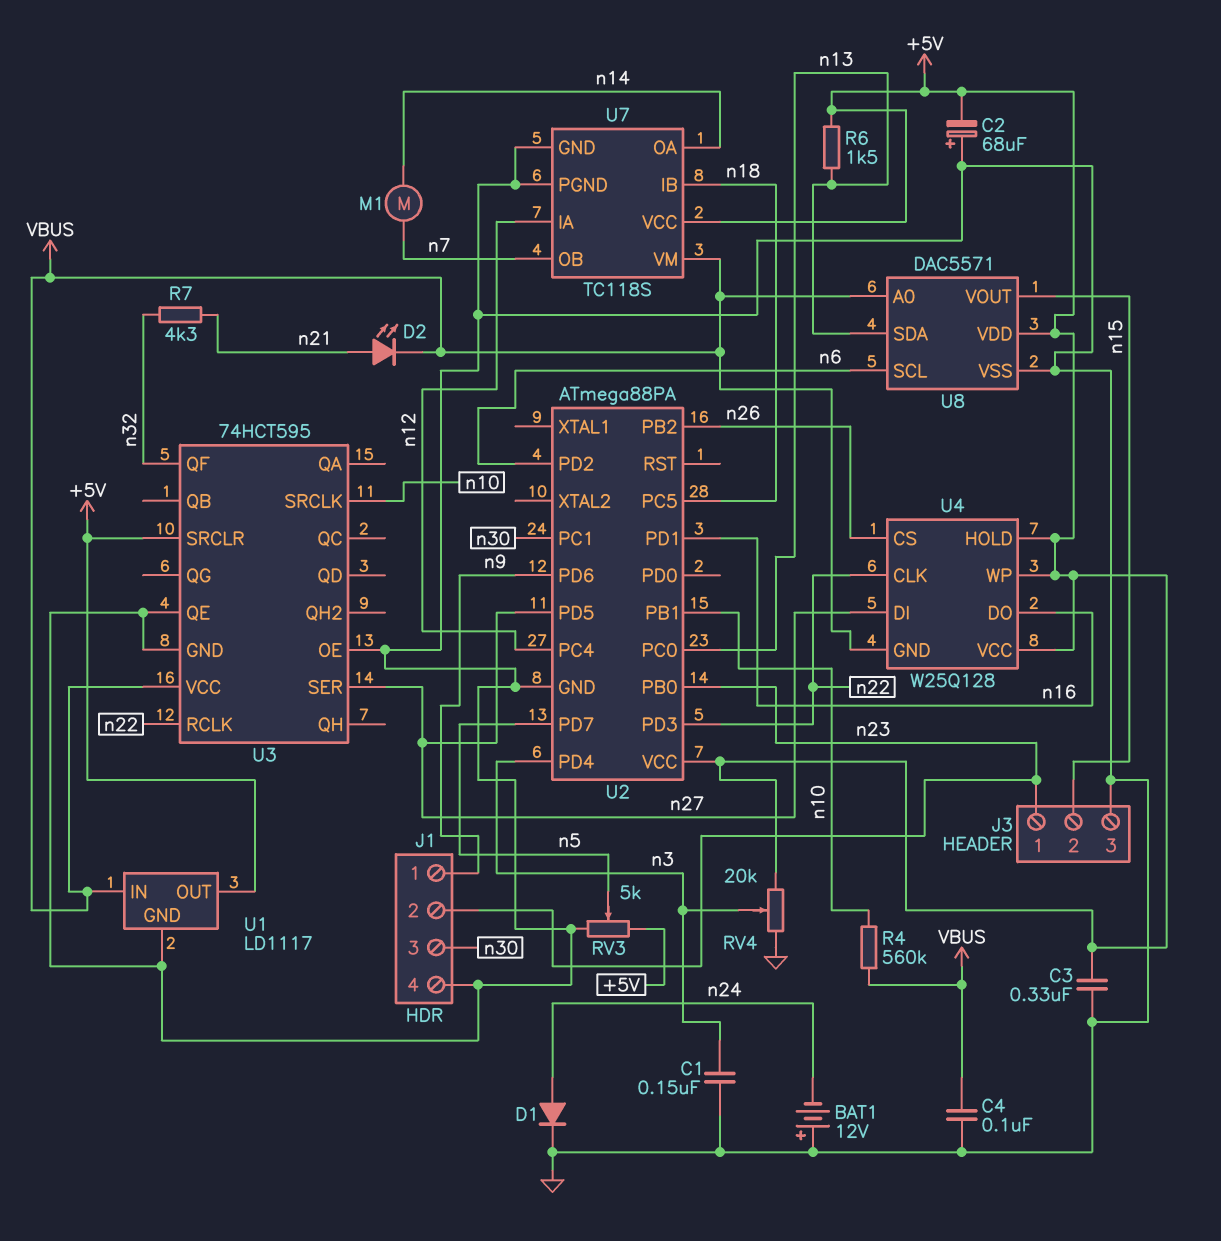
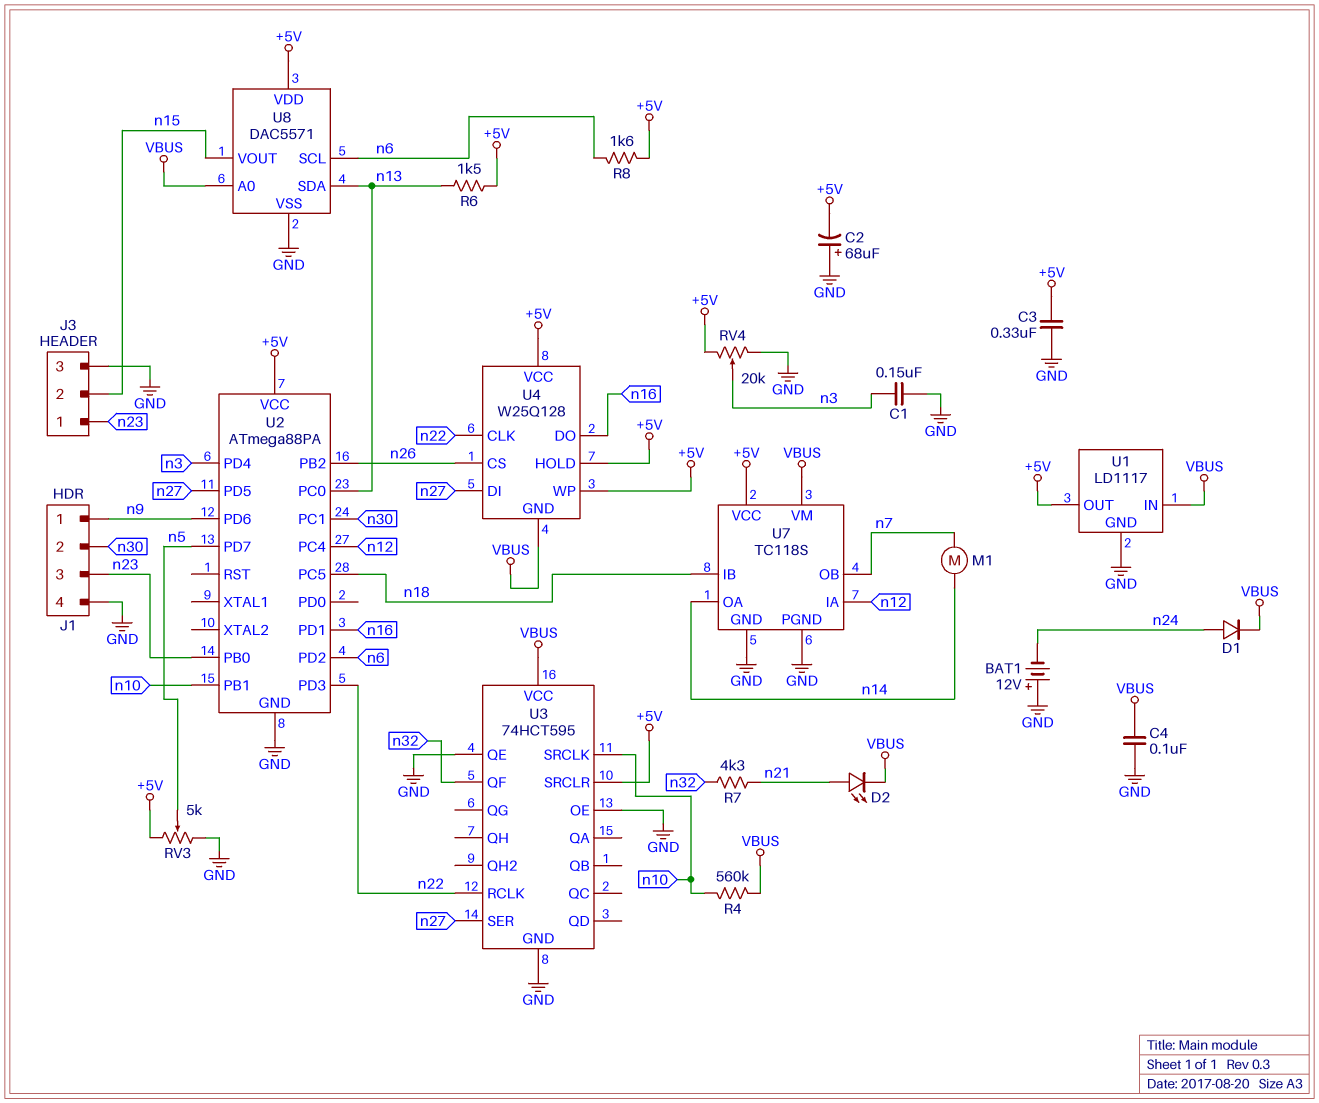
D1: diode (A n24, K GND) -> diode (A n24, K VBUS)
J1 pin 2: n23 -> n30
J1 pin 3: n30 -> n23
R8: none -> 1.6k (+5V, n6)

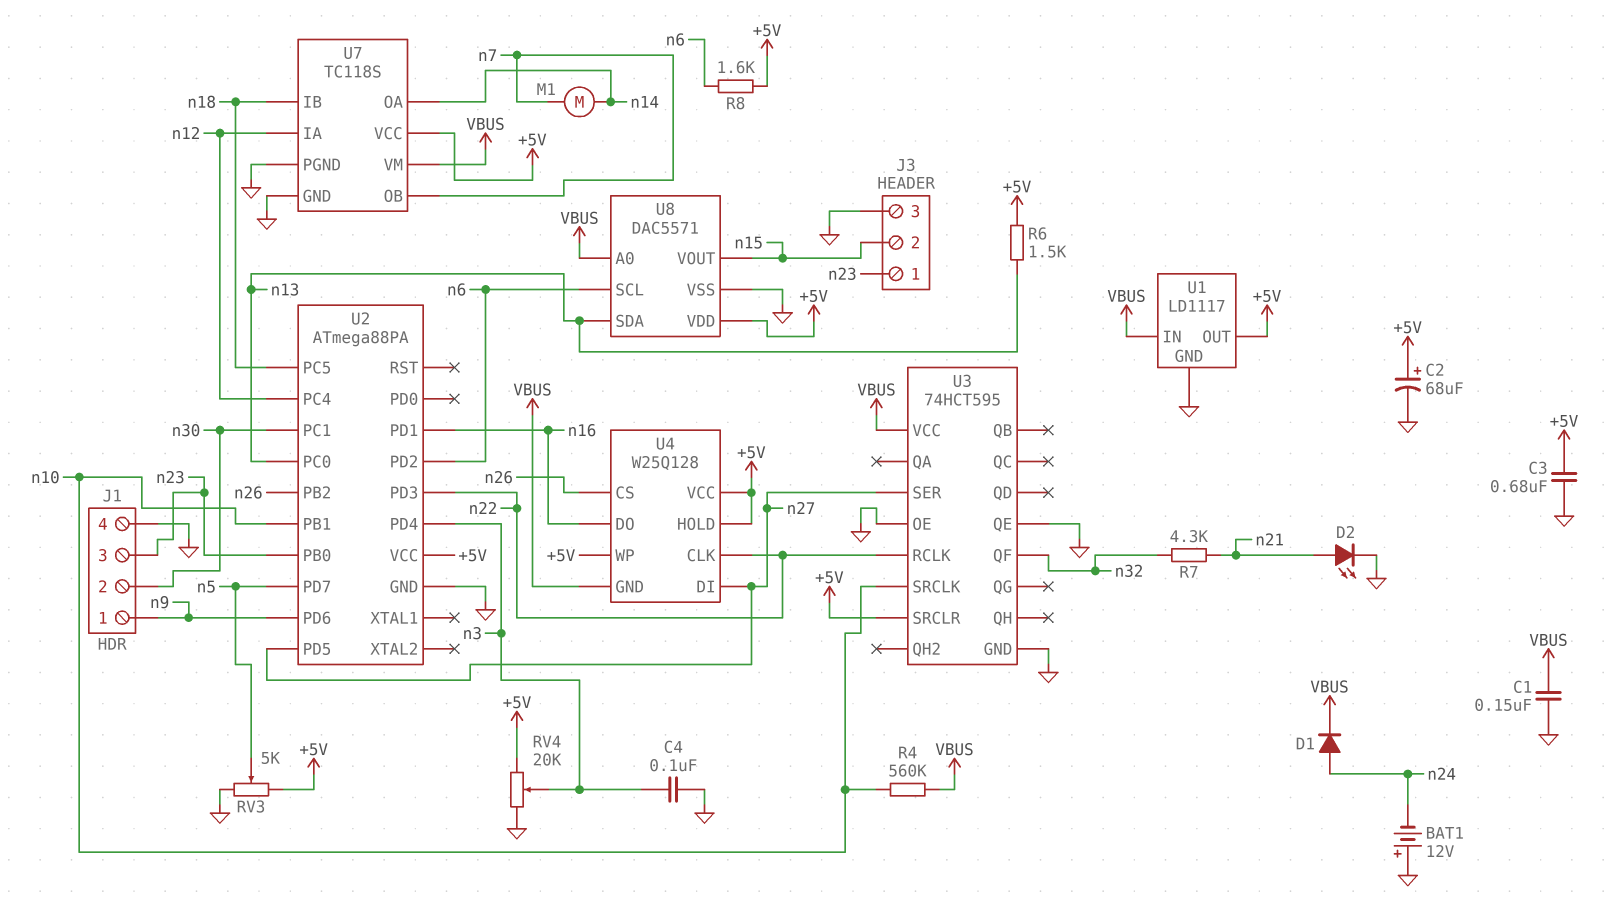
C1: 150nF (GND, n3) -> 150nF (GND, VBUS)
C2: 68uF (plus GND, minus +5V) -> 68uF (plus +5V, minus GND)
C3: 330nF (+5V, GND) -> 680nF (+5V, GND)
C4: 100nF (GND, VBUS) -> 100nF (GND, n3)
D2: LED (A n21, K VBUS) -> LED (A n21, K GND)

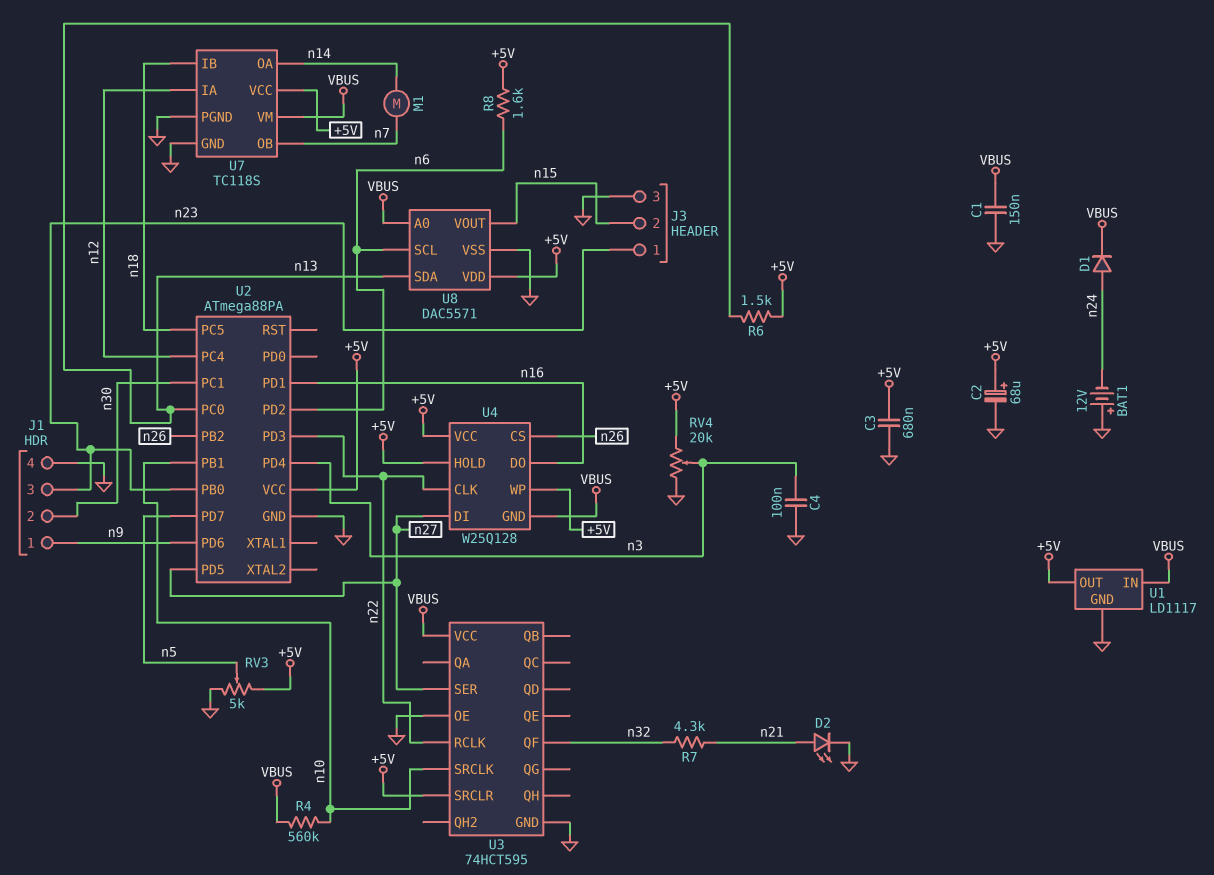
U3 pin QE: GND -> none

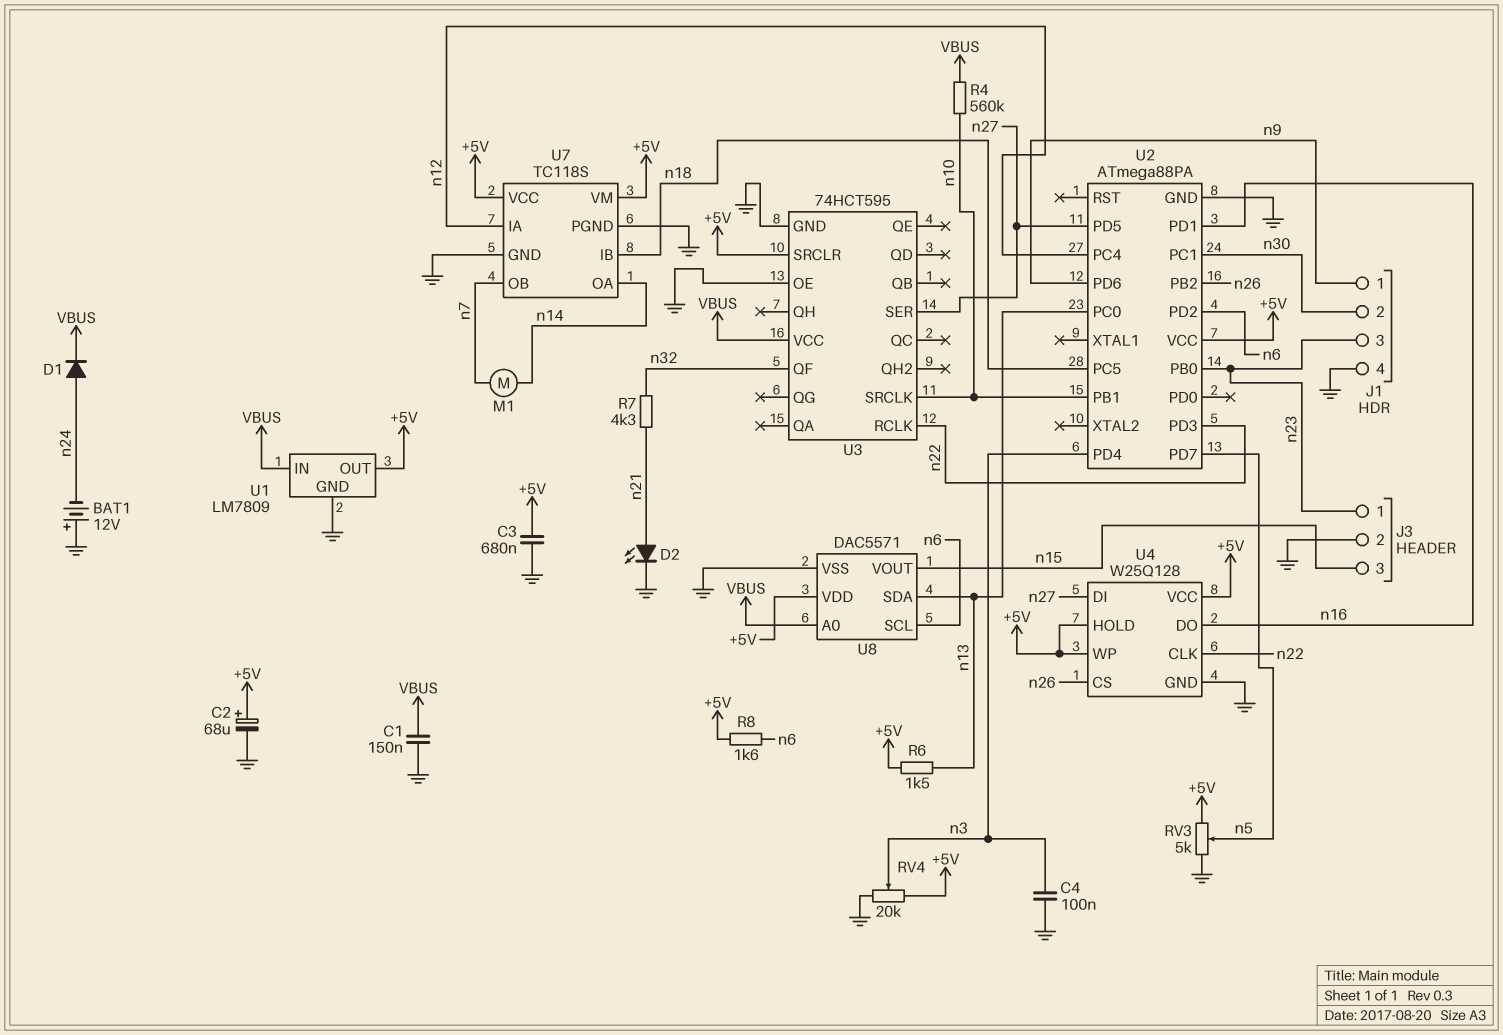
J3 pin 2: n15 -> GND
J3 pin 3: GND -> n15
U1: LD1117 -> LM7809
U4 pin GND: VBUS -> GND
U7 pin VM: VBUS -> +5V

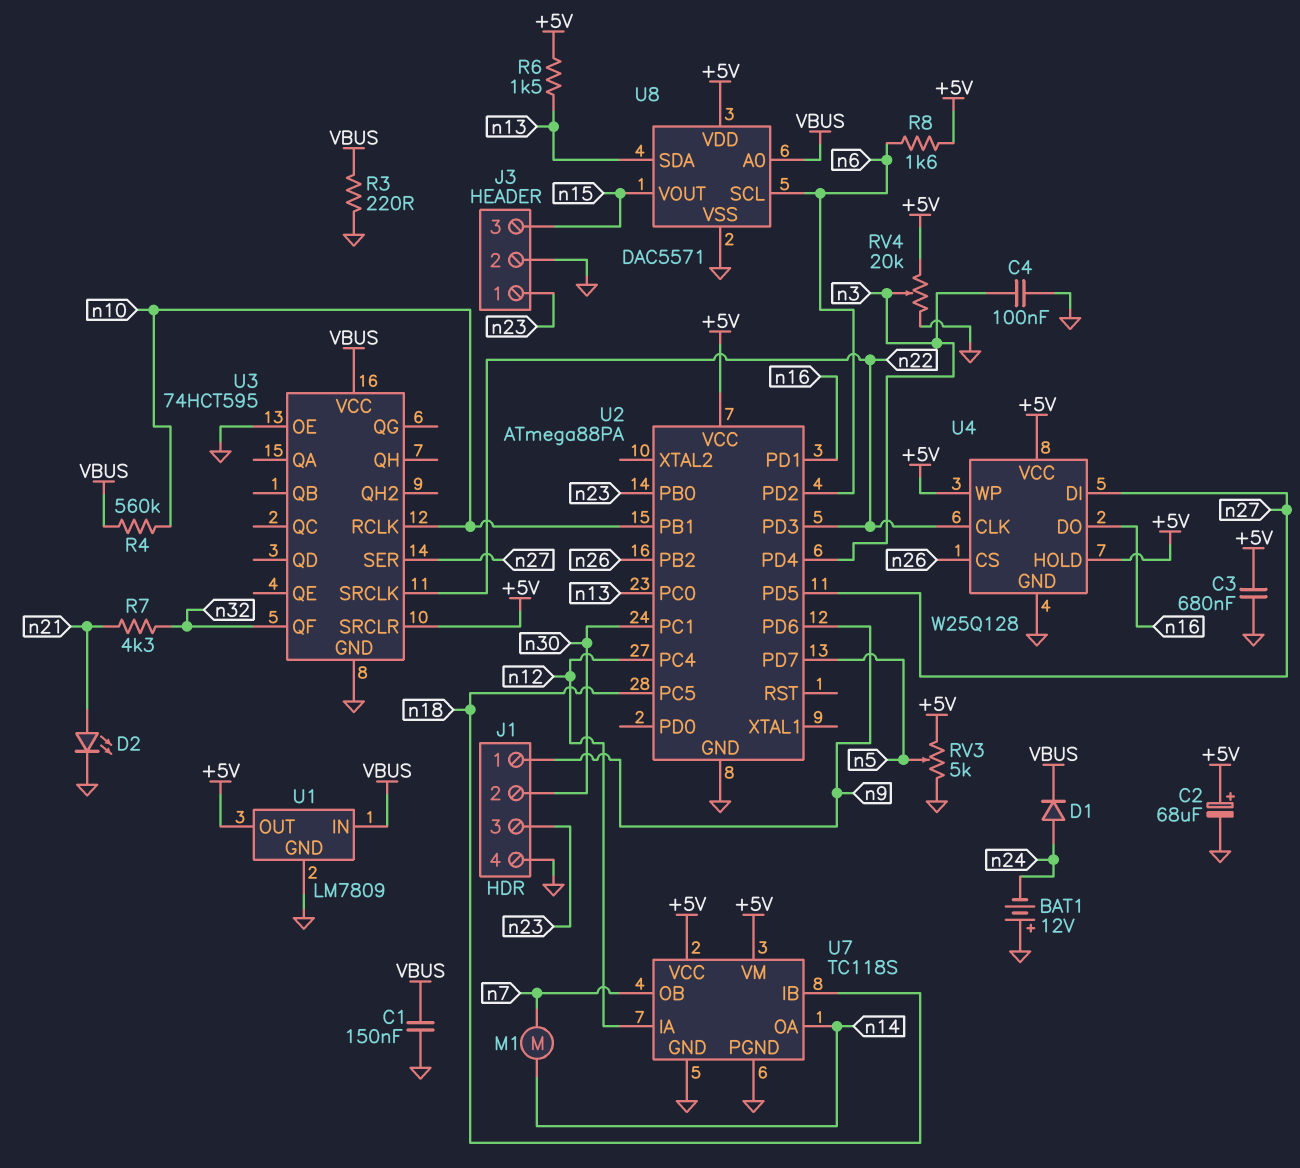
R3: none -> 220 (GND, VBUS)
U3 pin RCLK: n22 -> n10
U3 pin SRCLK: n10 -> n22

